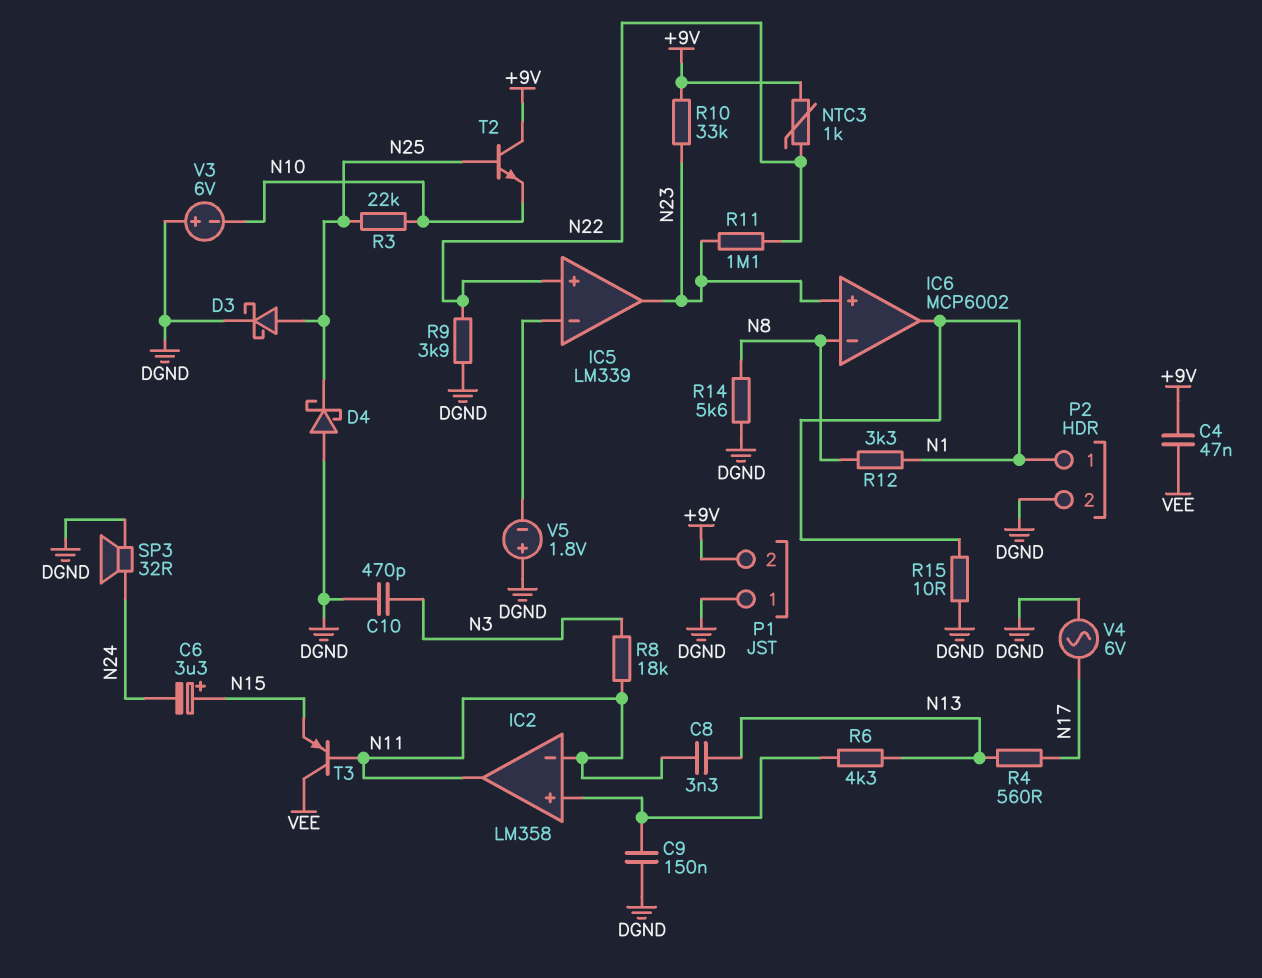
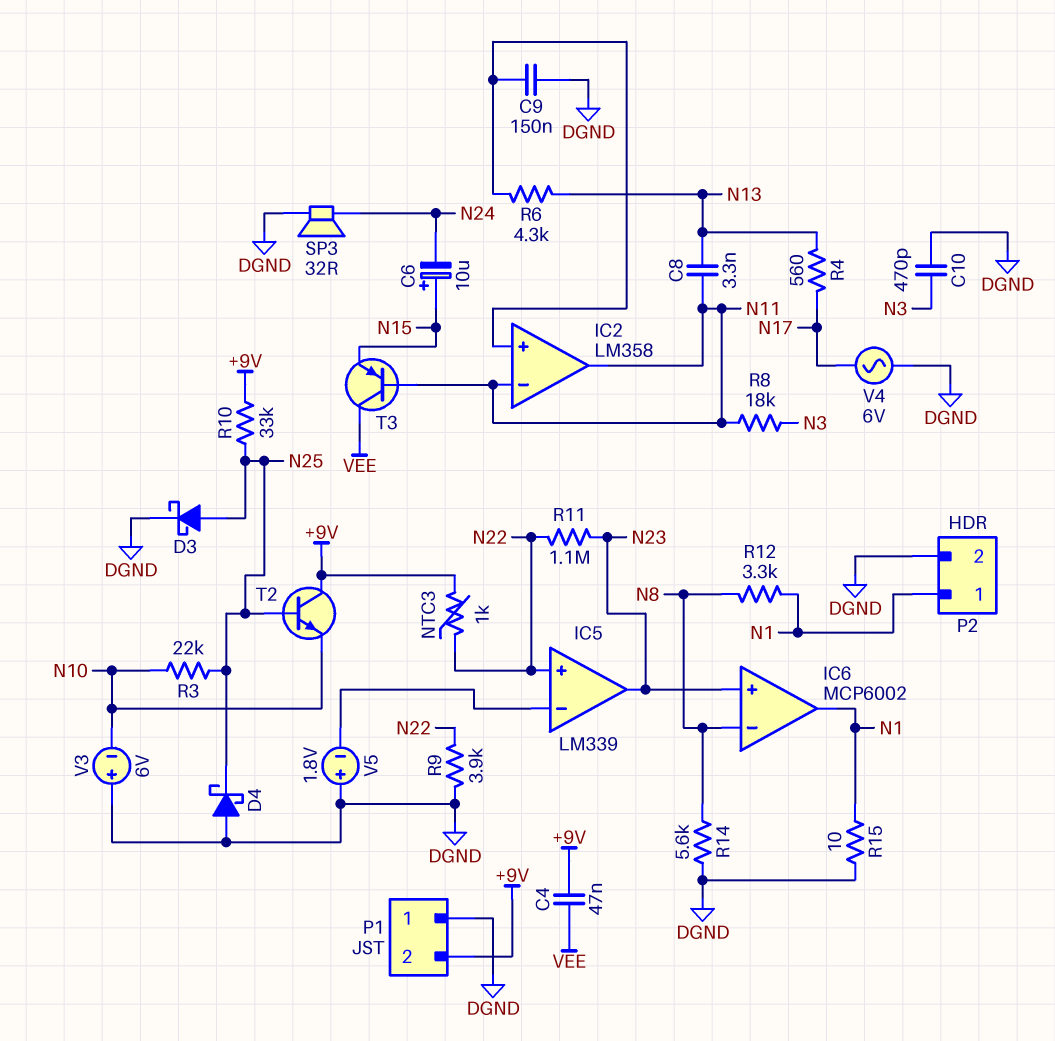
C6: 3.3uF (plus N15, minus N24) -> 10uF (plus N15, minus N24)
R10: 33k (+9V, N23) -> 33k (+9V, N25)

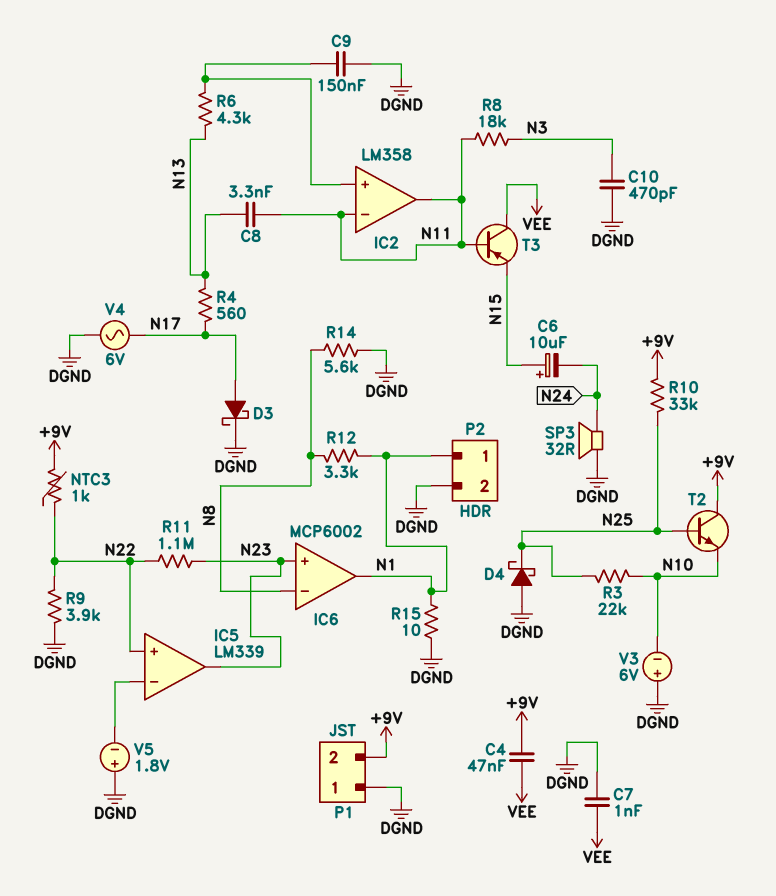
C7: none -> 1nF (DGND, VEE)
D3: schottky (A N25, K DGND) -> schottky (A N17, K DGND)

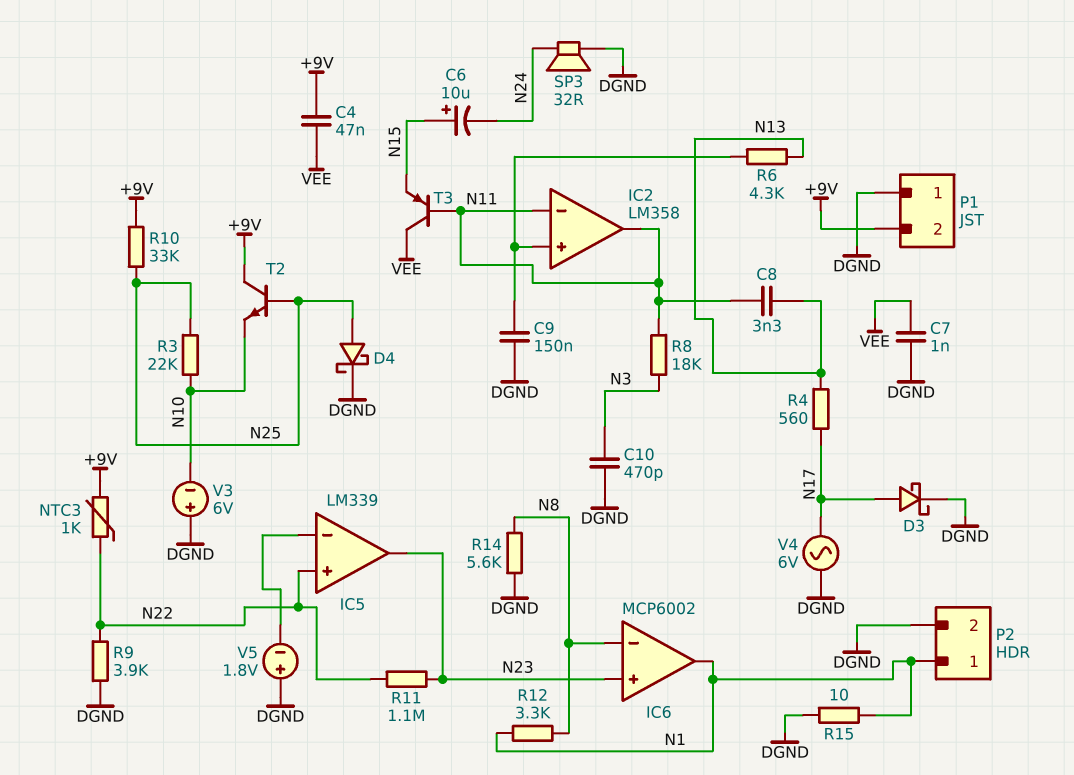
D4: schottky (A DGND, K N25) -> schottky (A N25, K DGND)

